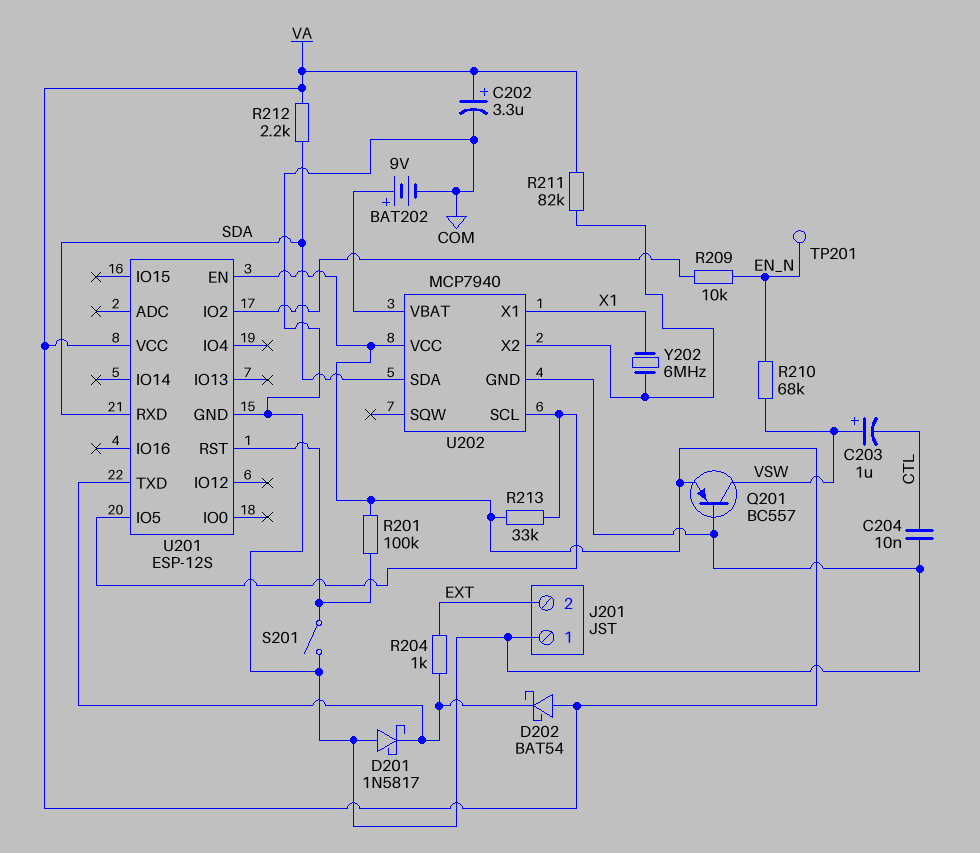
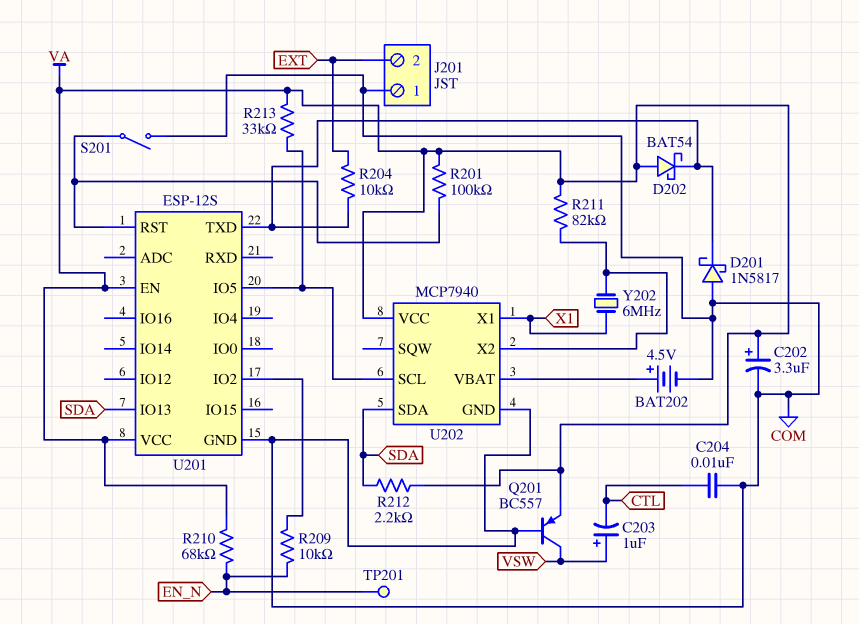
BAT202: 9V (plus U202/VBAT, minus COM) -> 4.5V (plus U202/VBAT, minus COM)
R204: 1k (EXT, U201/TXD) -> 10k (EXT, U201/TXD)
R210: 68k (EN_N, VSW) -> 68k (EN_N, VA)
U201 pin IO13: none -> SDA
U201 pin RXD: SDA -> none

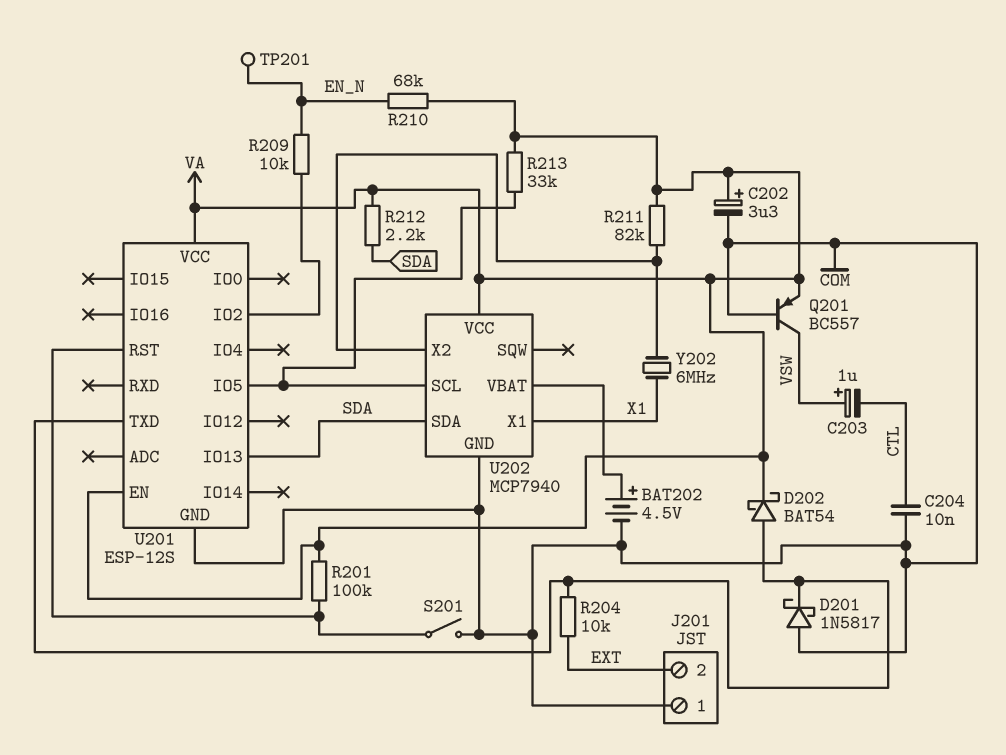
D202: schottky BAT54 (A VA, K U201/TXD) -> schottky BAT54 (A U201/TXD, K VA)

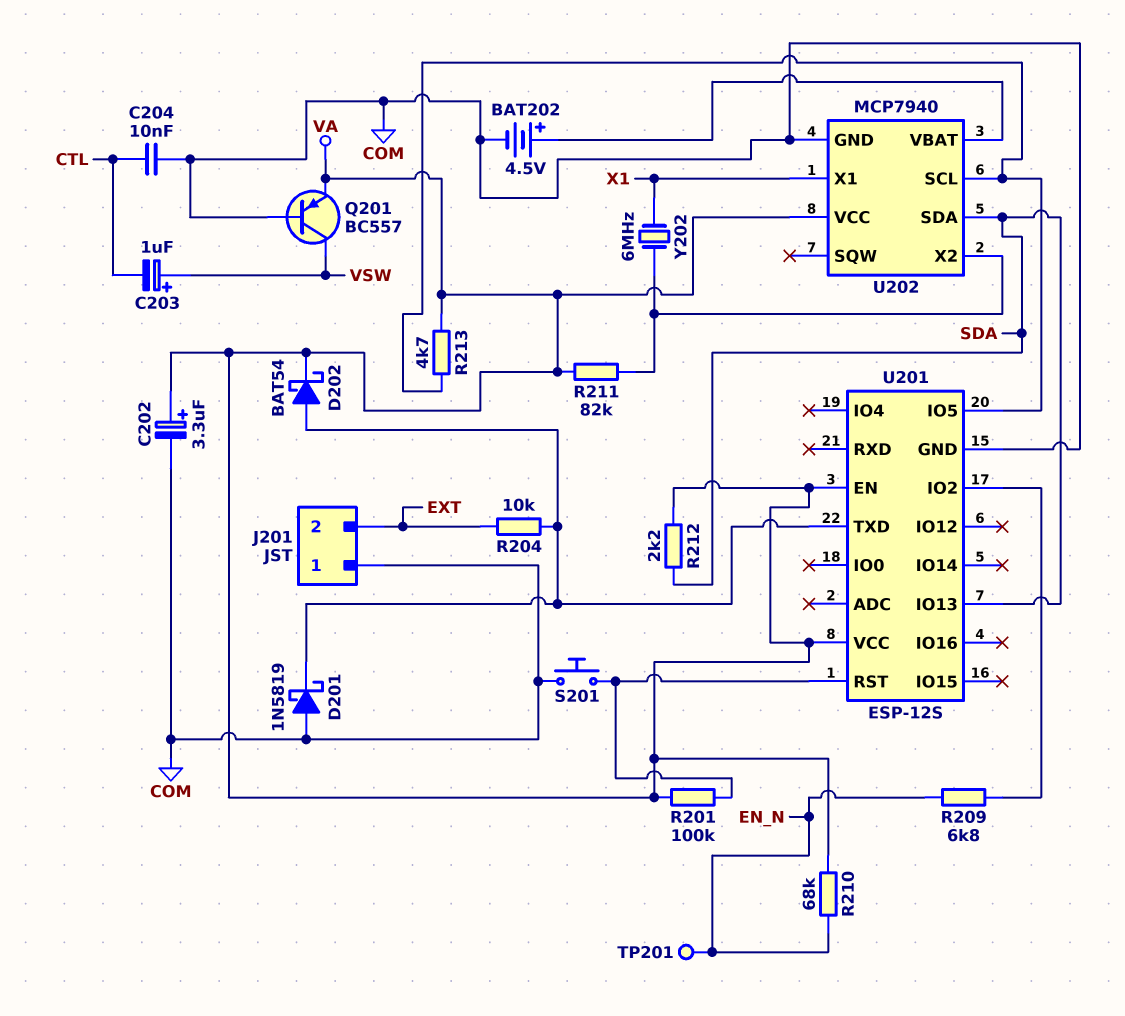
D201: schottky 1N5817 (A COM, K U201/TXD) -> schottky 1N5819 (A COM, K U201/TXD)
R209: 10k (EN_N, U201/IO2) -> 6.8k (EN_N, U201/IO2)
R213: 33k (U201/IO5, VA) -> 4.7k (U201/IO5, VA)
S201: switch (COM, U201/RST) -> button (COM, U201/RST)

